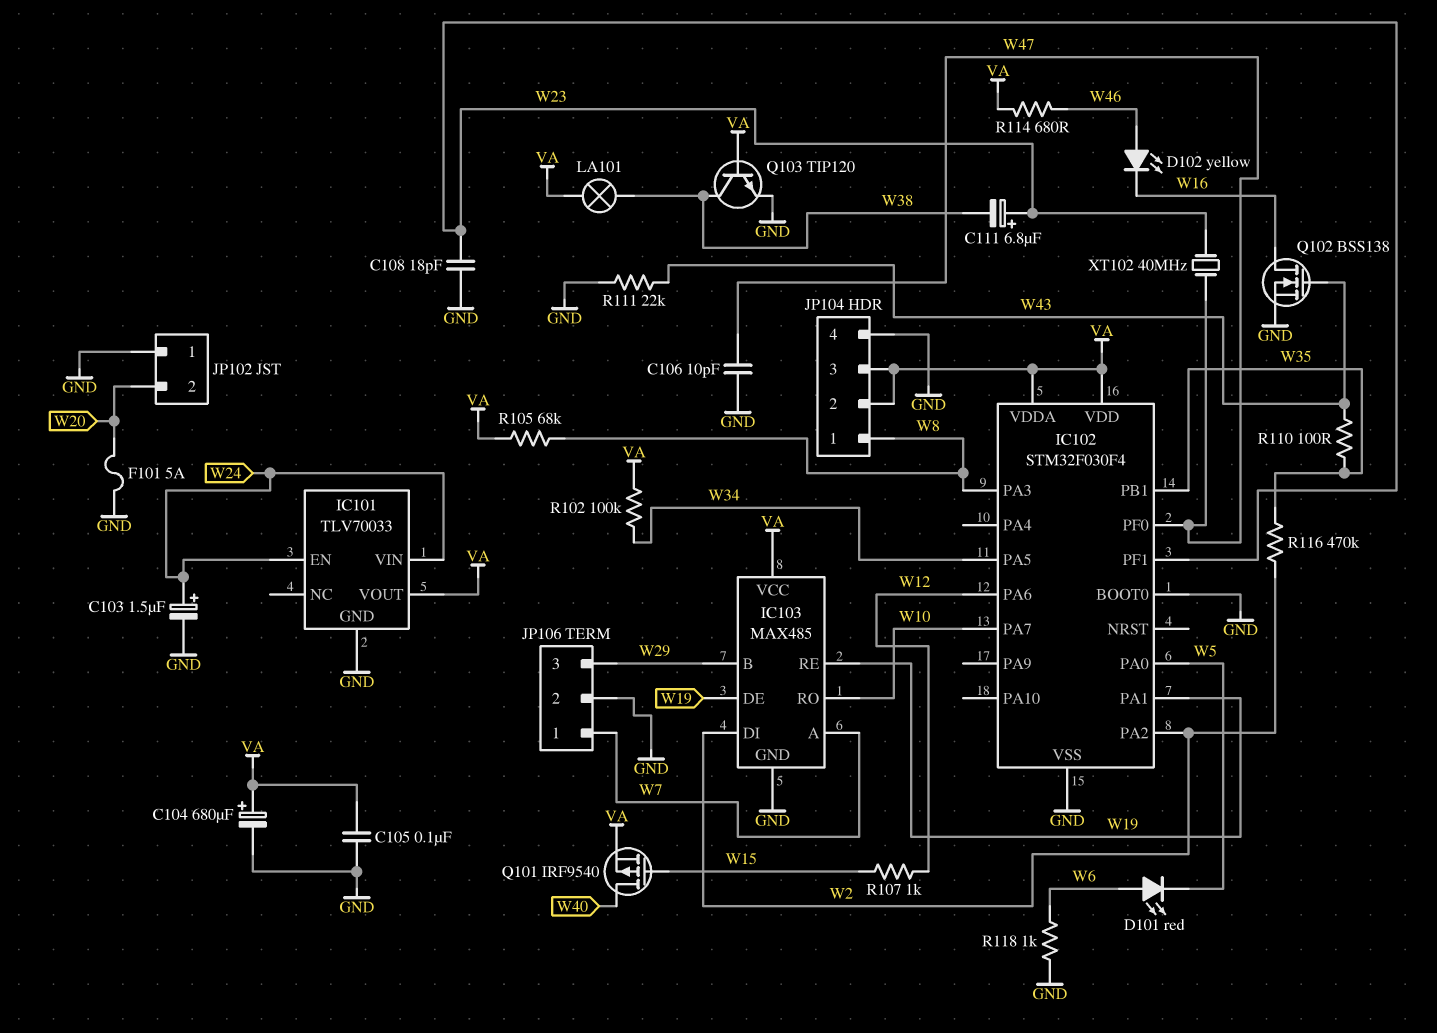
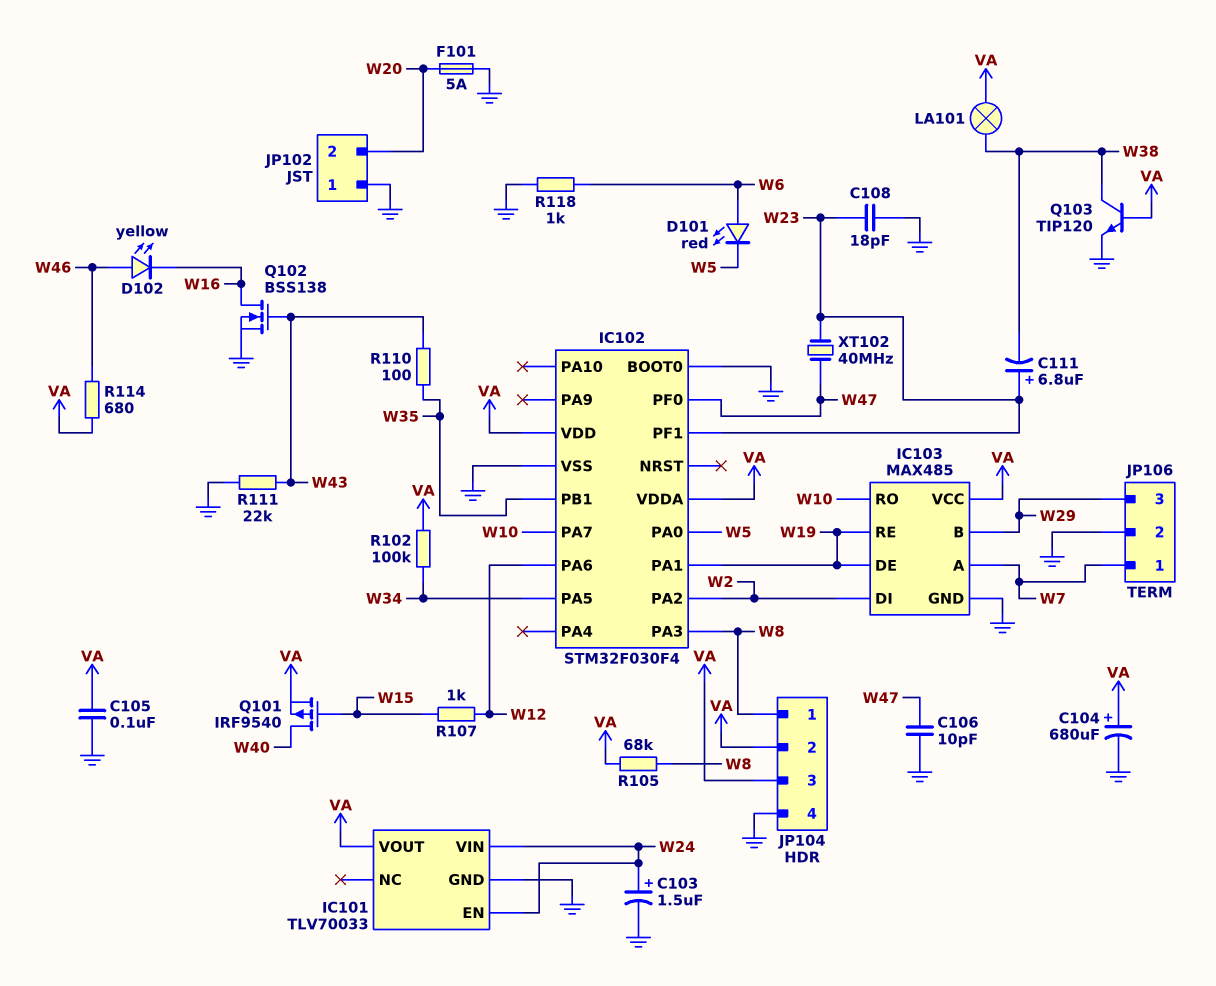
R116: 470k (W2, W35) -> none

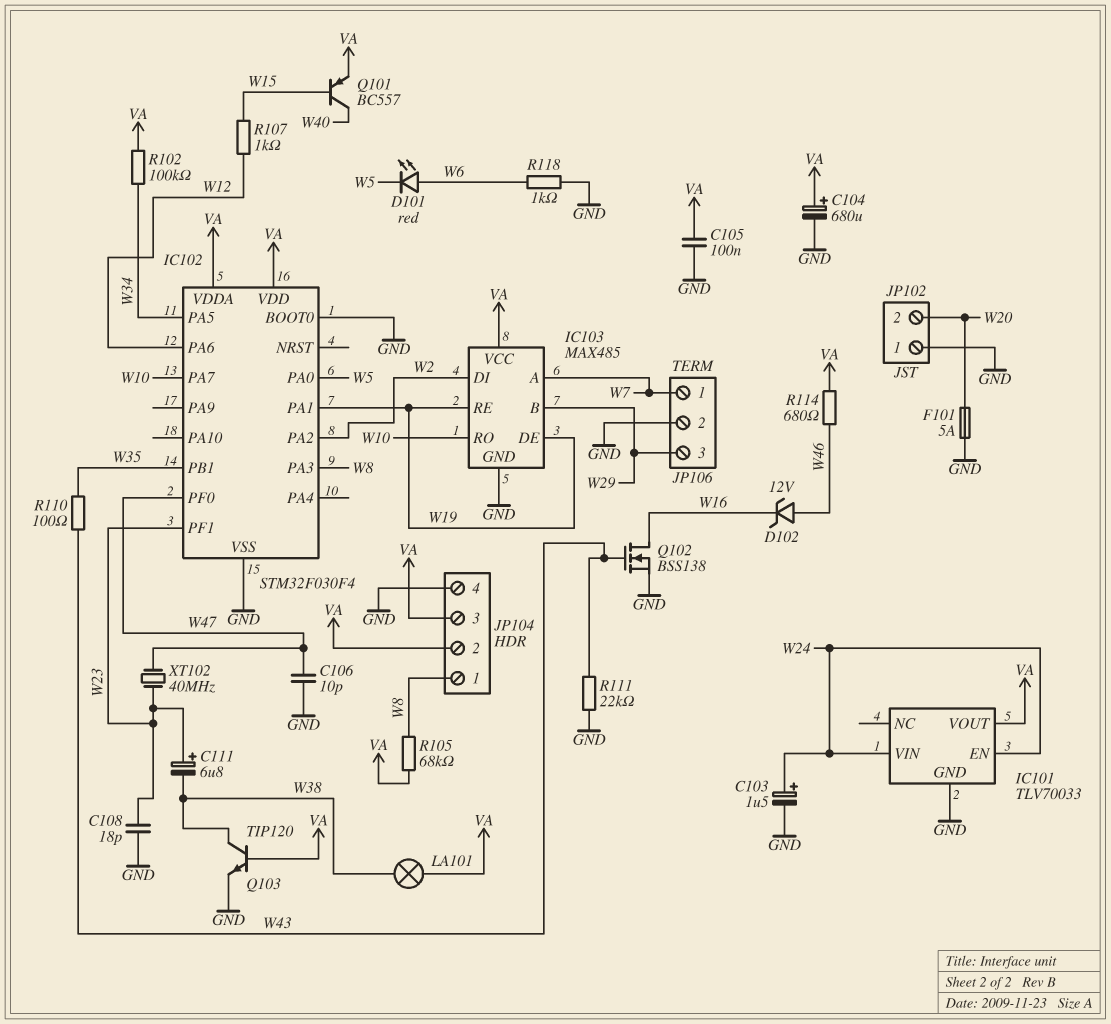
D102: LED yellow (A W46, K W16) -> zener 12V (A W46, K W16)
Q101: PMOS IRF9540 (G W15, D W40, S VA) -> PNP BC557 (B W15, C W40, E VA)

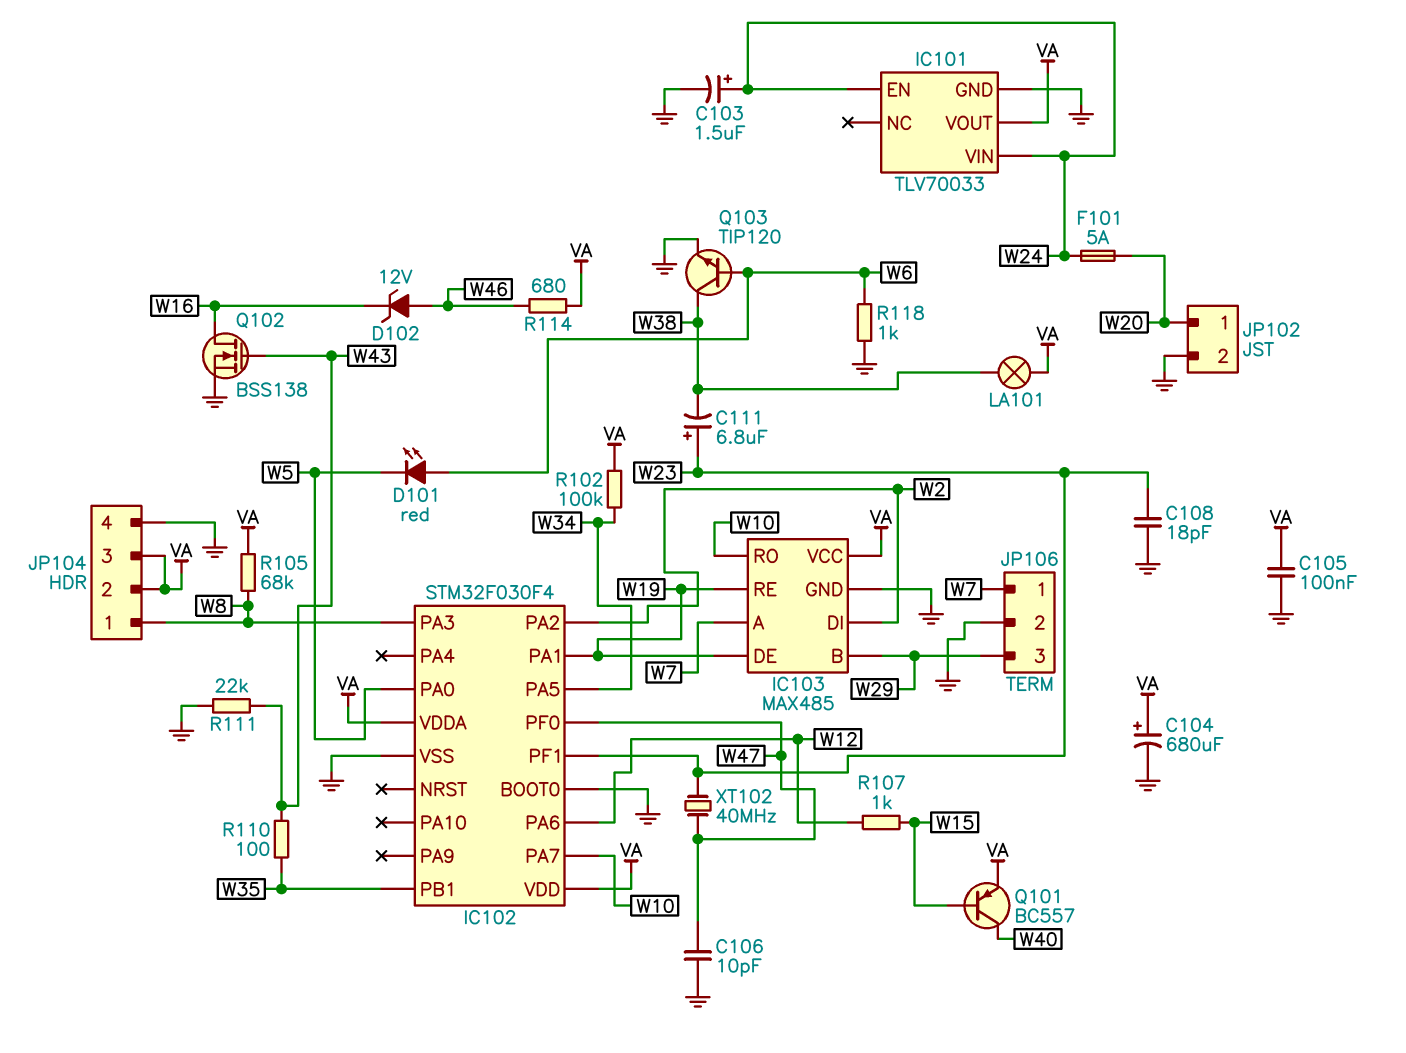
F101: 5A (GND, W20) -> 5A (W20, W24)
JP102 pin 1: GND -> W20
JP102 pin 2: W20 -> GND
Q103: NPN TIP120 (B VA, C W38, E GND) -> NPN TIP120 (B W6, C W38, E GND)

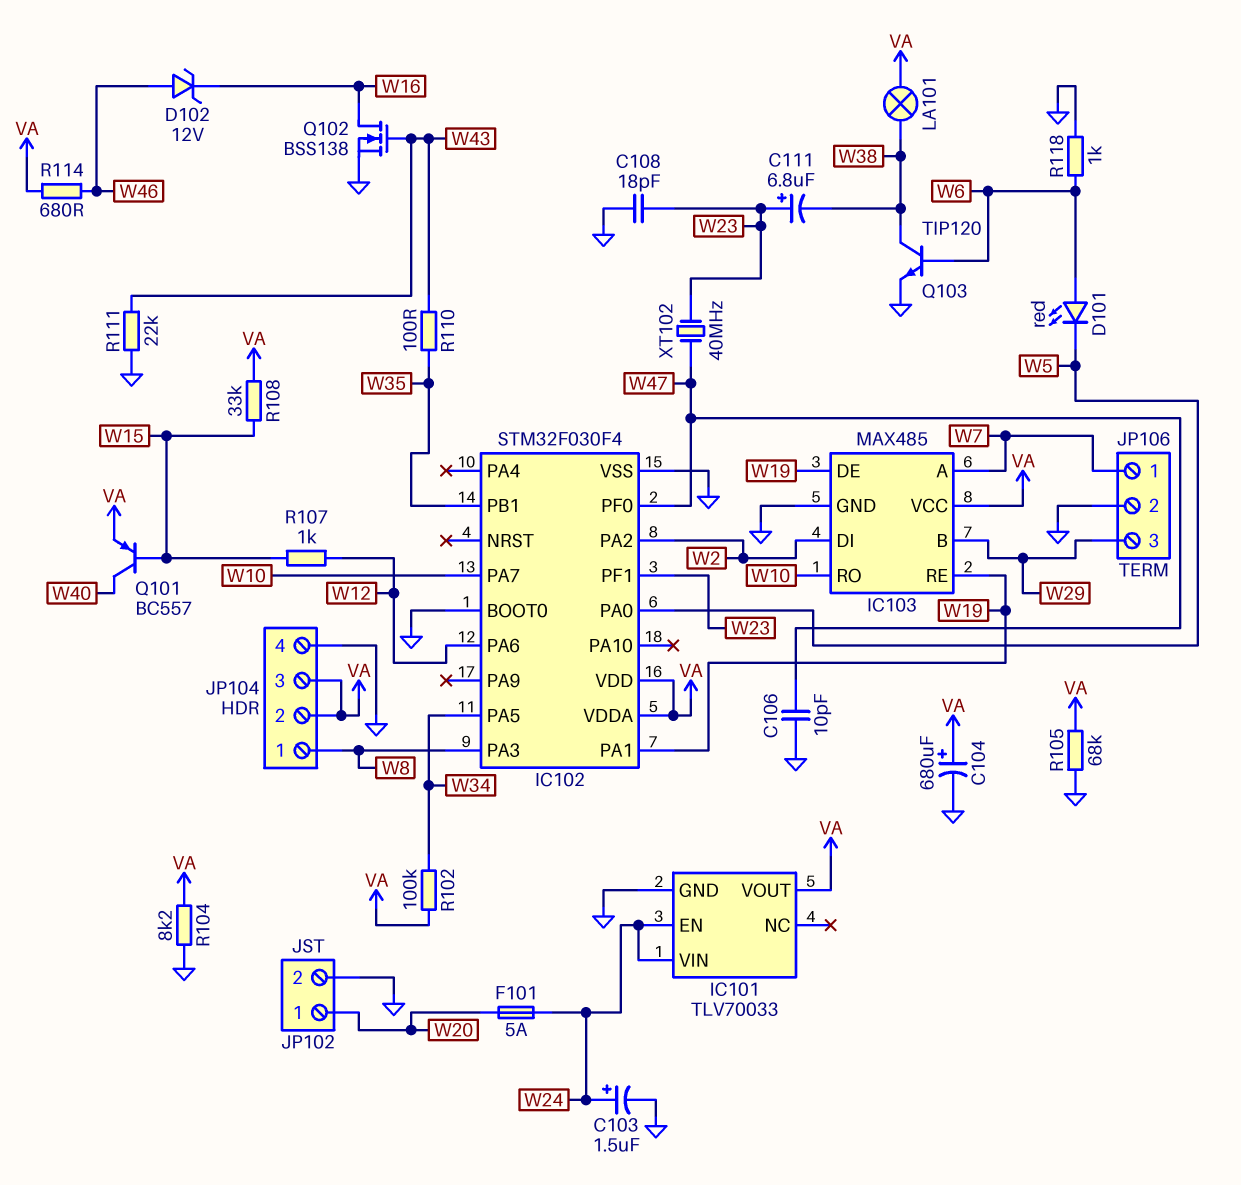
C105: 100nF (GND, VA) -> none
R104: none -> 8.2k (GND, VA)
R105: 68k (VA, W8) -> 68k (GND, VA)
R108: none -> 33k (VA, W15)

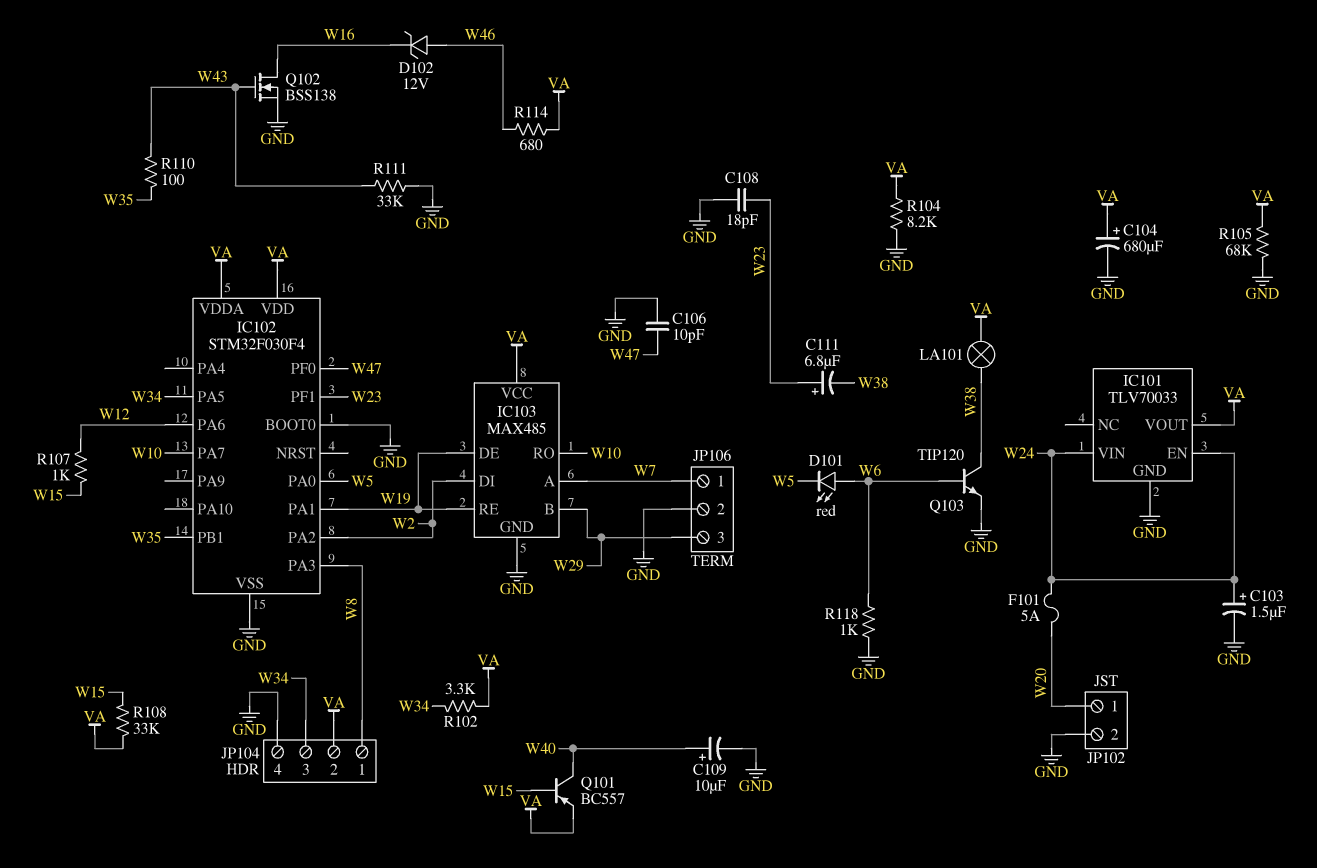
C109: none -> 10uF (plus W40, minus GND)
JP104 pin 3: VA -> W34
R102: 100k (VA, W34) -> 3.3k (VA, W34)
R111: 22k (GND, W43) -> 33k (GND, W43)
XT102: 40MHz (W23, W47) -> none

